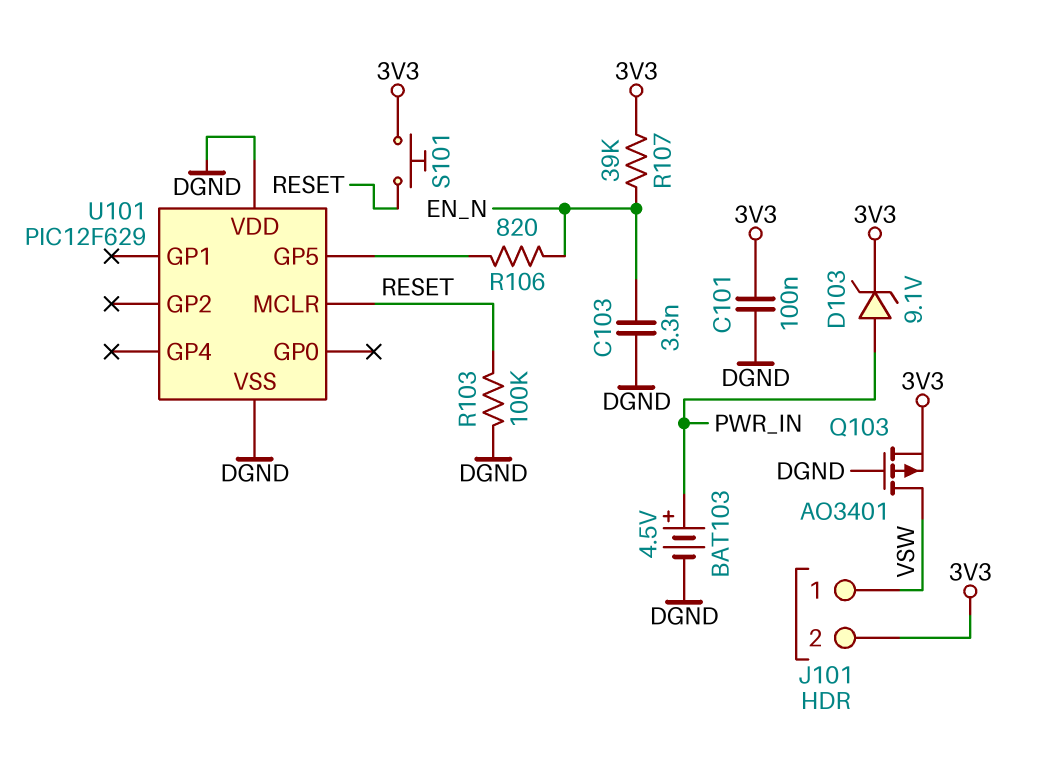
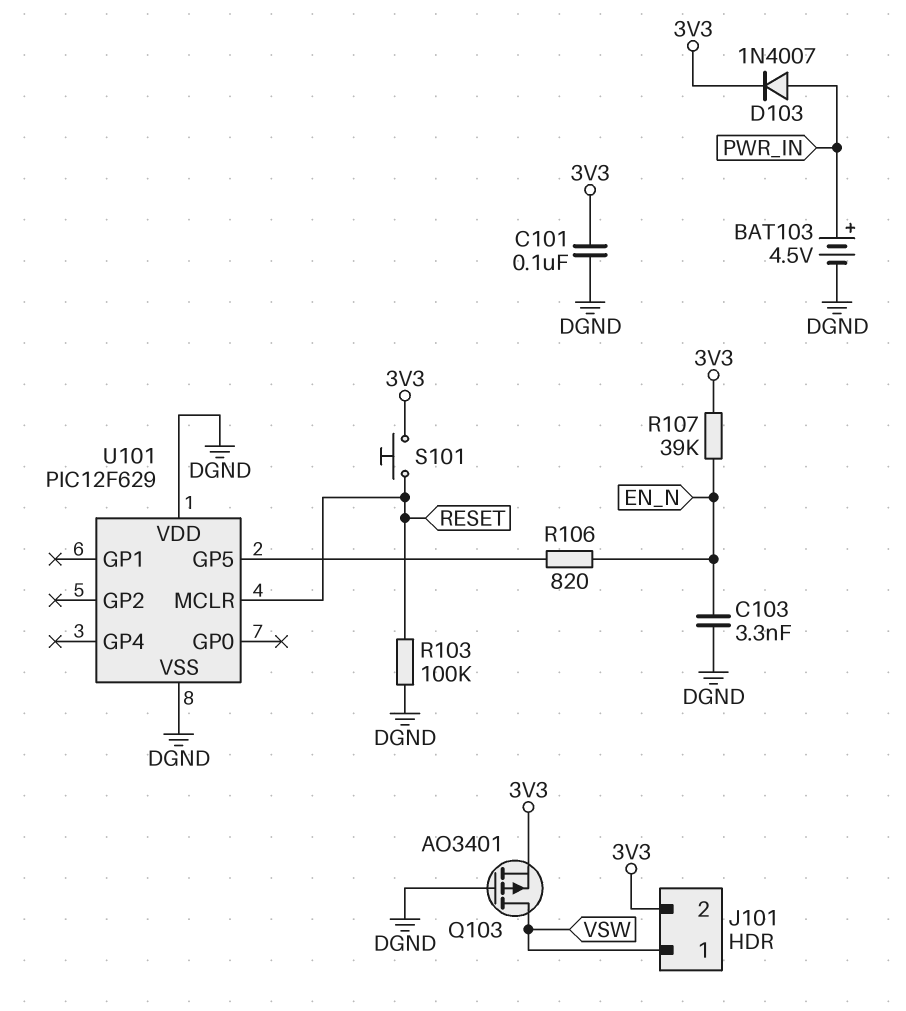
D103: zener 9.1V (A PWR_IN, K 3V3) -> diode 1N4007 (A PWR_IN, K 3V3)

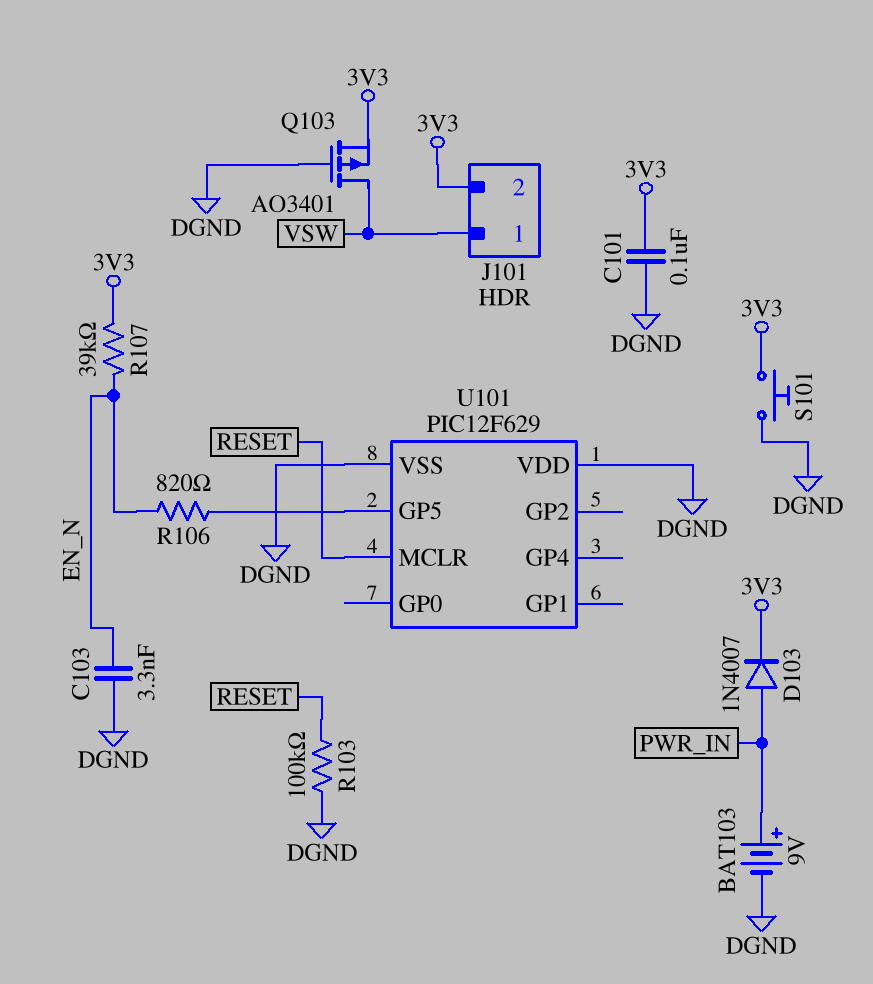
BAT103: 4.5V (plus PWR_IN, minus DGND) -> 9V (plus PWR_IN, minus DGND)
S101: button (3V3, RESET) -> button (3V3, DGND)

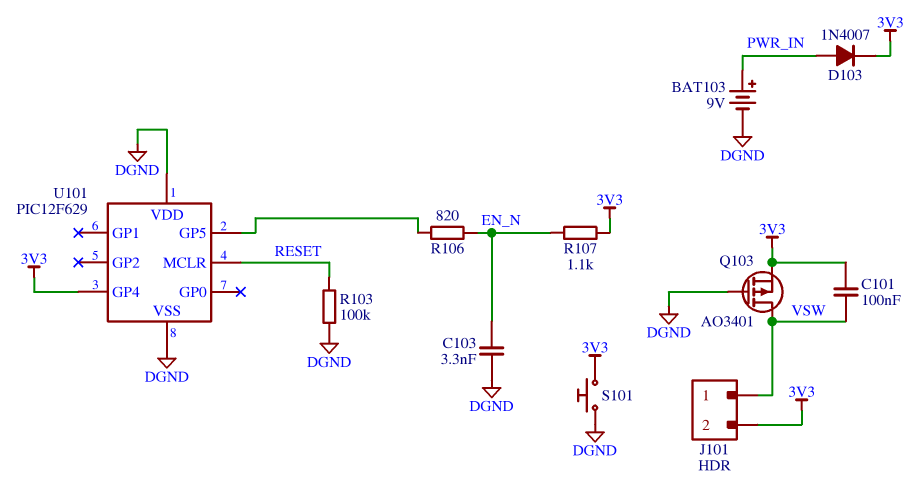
C101: 100nF (3V3, DGND) -> 100nF (3V3, VSW)
R107: 39k (3V3, EN_N) -> 1.1k (3V3, EN_N)
U101 pin GP4: none -> 3V3

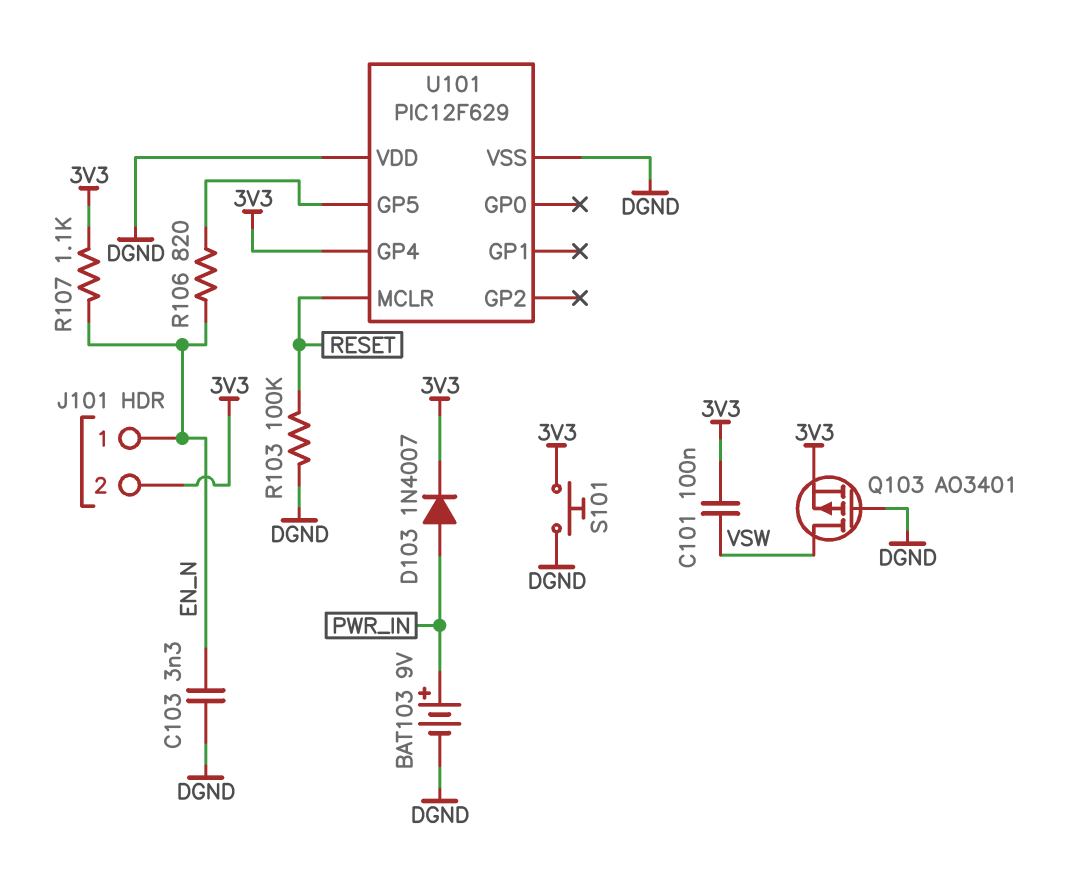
J101 pin 1: VSW -> EN_N

